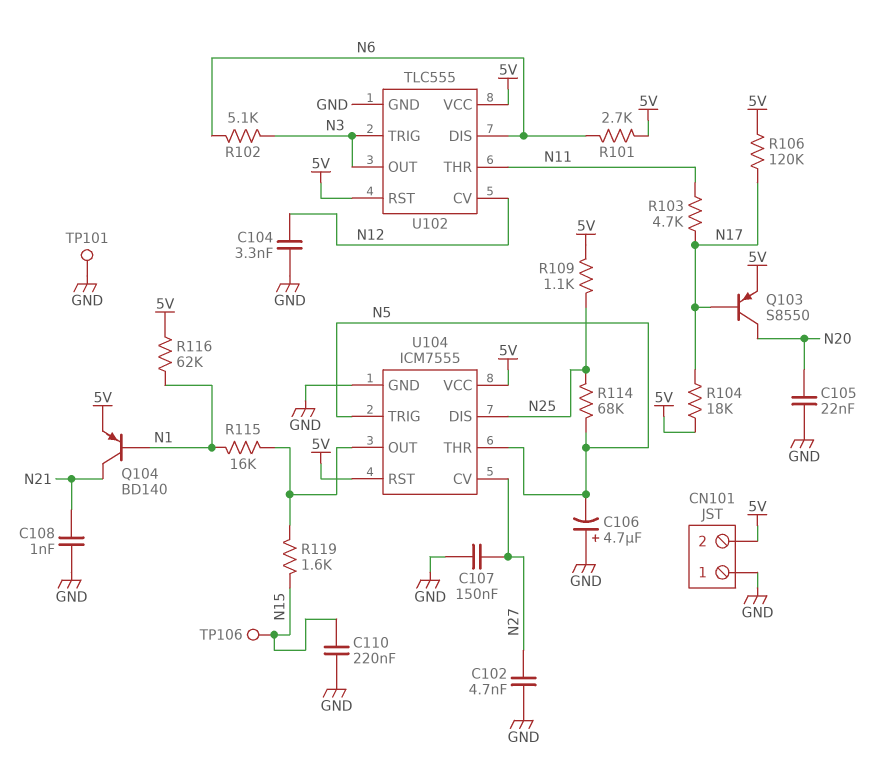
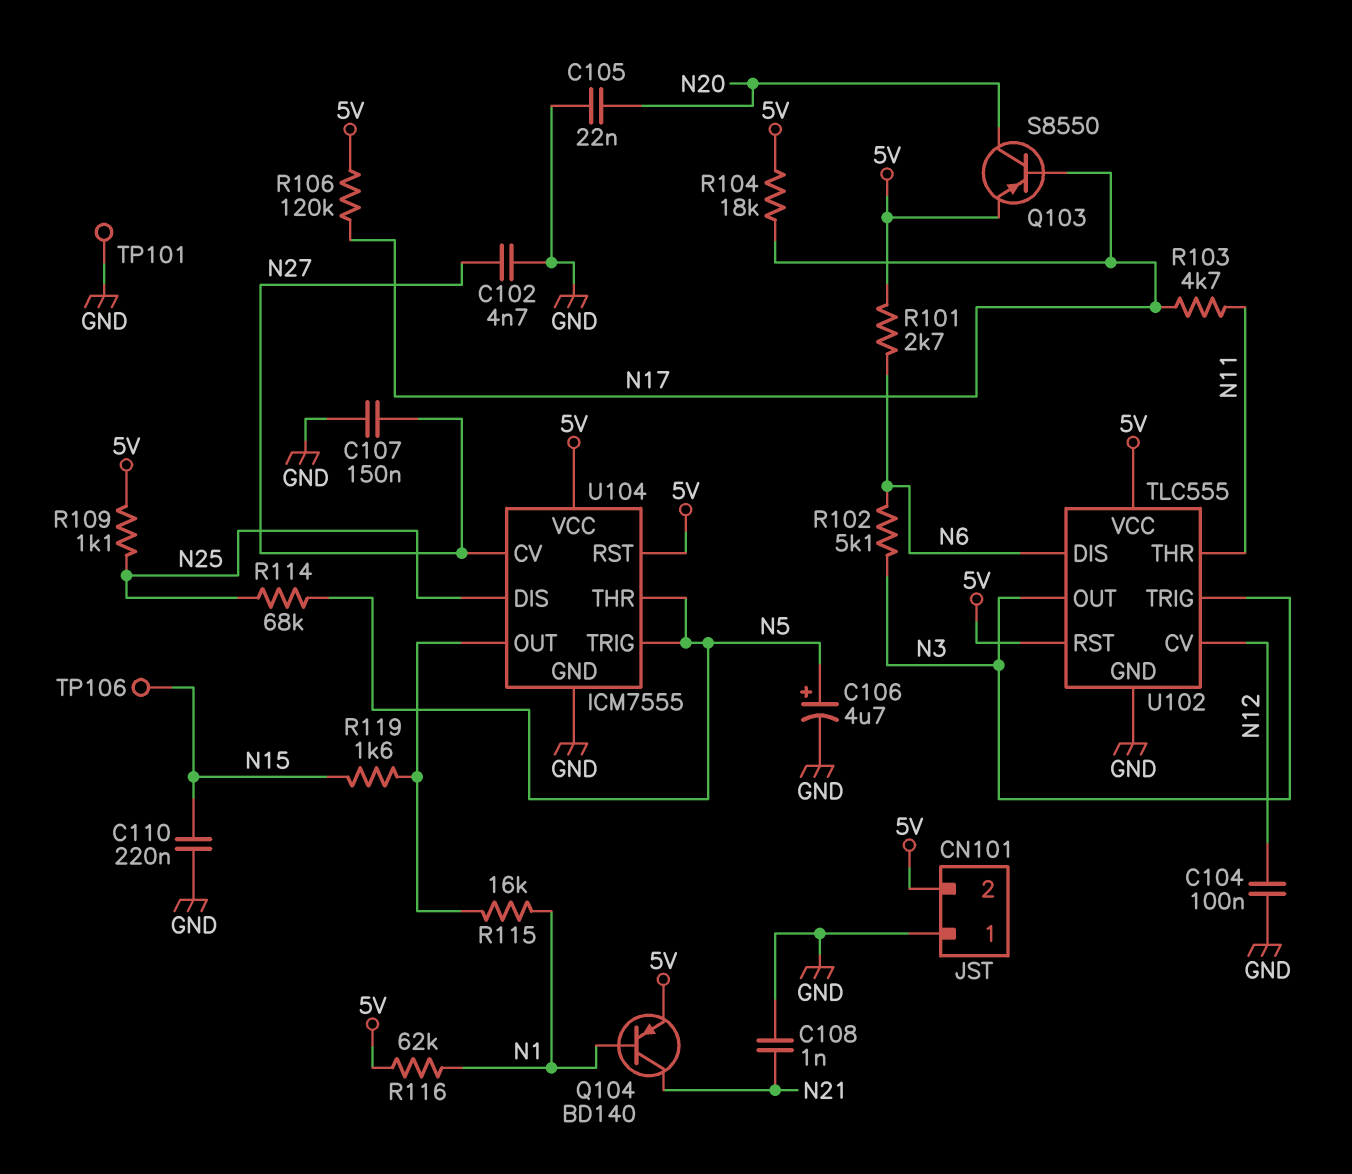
C104: 3.3nF (GND, N12) -> 100nF (GND, N12)
C106: 4.7uF (plus GND, minus N5) -> 4.7uF (plus N5, minus GND)

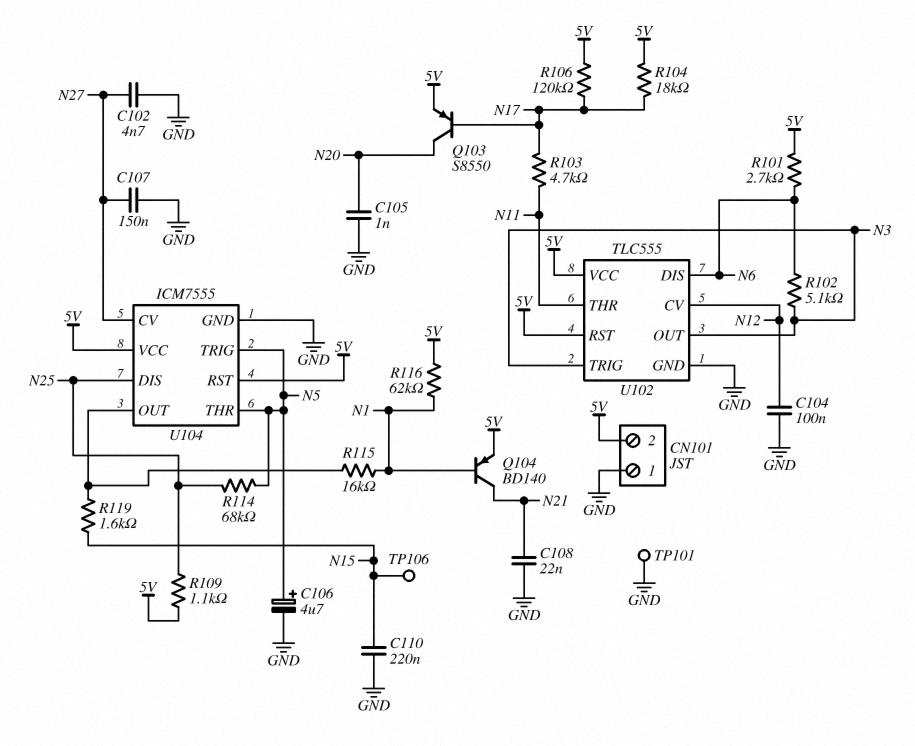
C105: 22nF (GND, N20) -> 1nF (GND, N20)
C108: 1nF (GND, N21) -> 22nF (GND, N21)

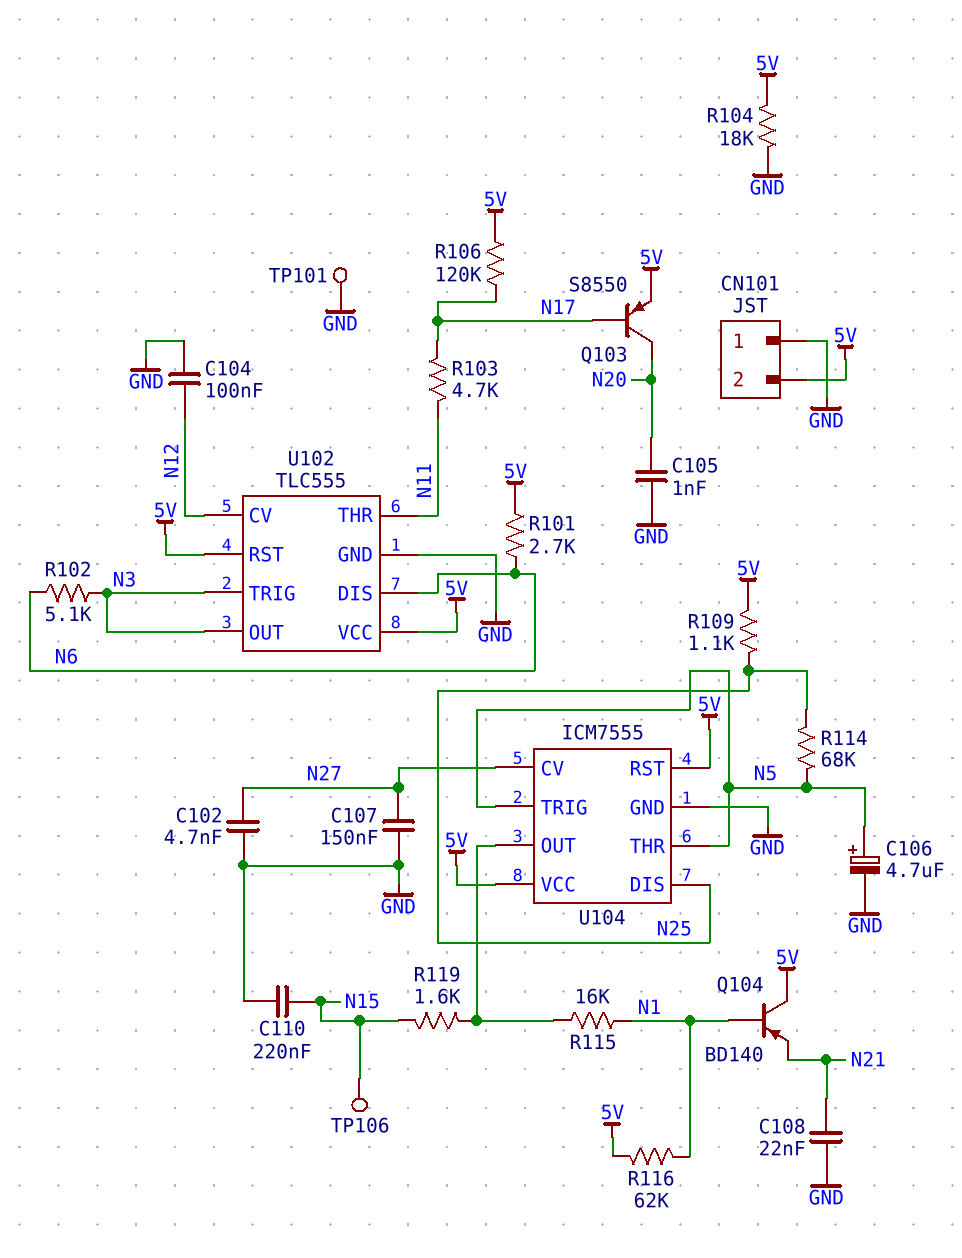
Q104: PNP BD140 (B N1, C N21, E 5V) -> PNP BD140 (B N1, C 5V, E N21)
R104: 18k (5V, N17) -> 18k (5V, GND)

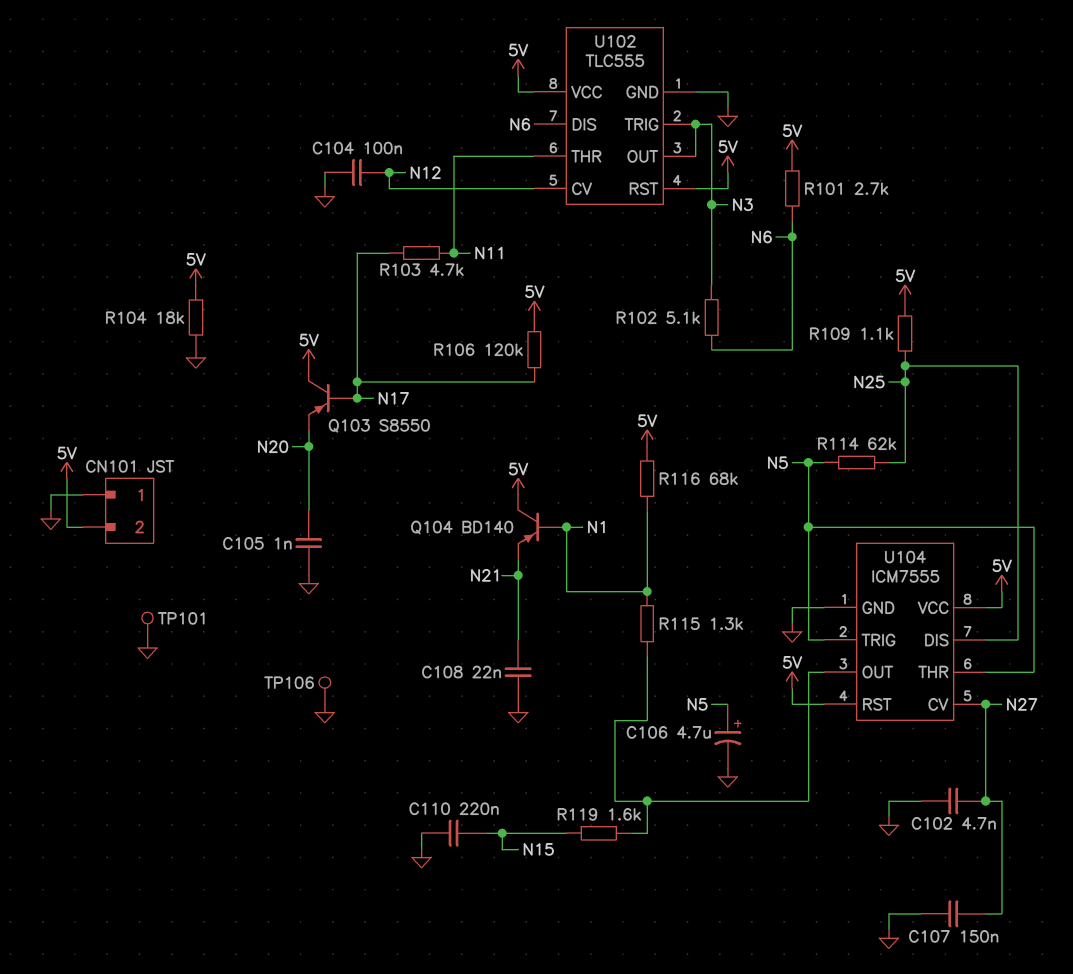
Q103: PNP S8550 (B N17, C N20, E 5V) -> PNP S8550 (B N17, C 5V, E N20)
R114: 68k (N5, N25) -> 62k (N5, N25)
R115: 16k (N1, U104/OUT) -> 1.3k (N1, U104/OUT)
R116: 62k (5V, N1) -> 68k (5V, N1)
TP106: test point (N15) -> test point (GND)

